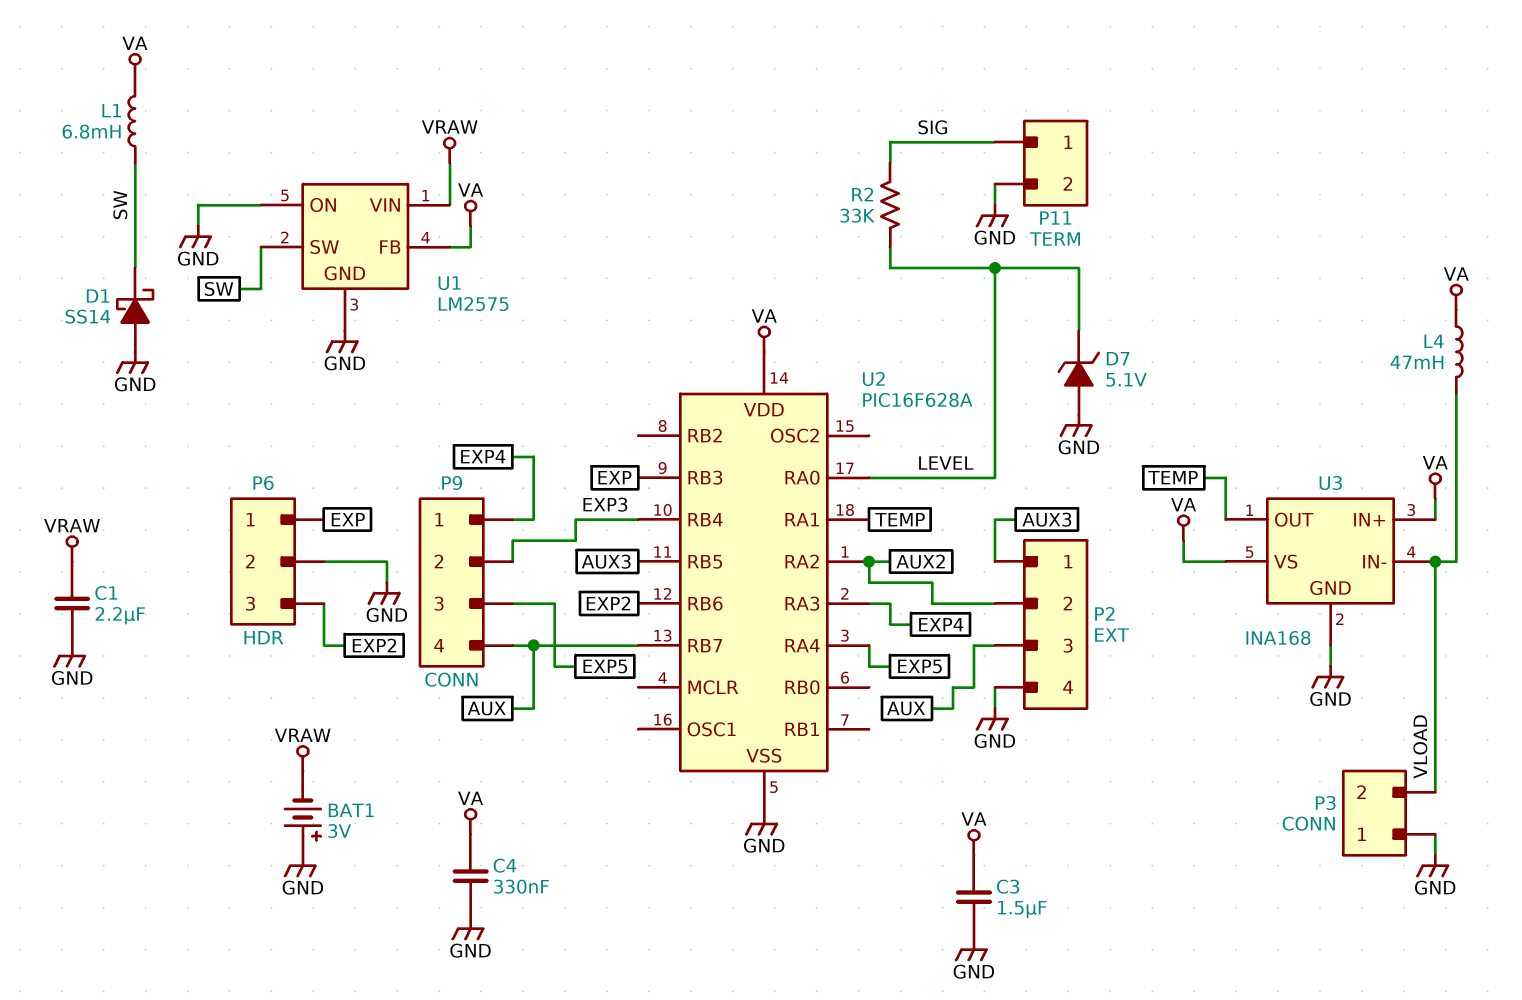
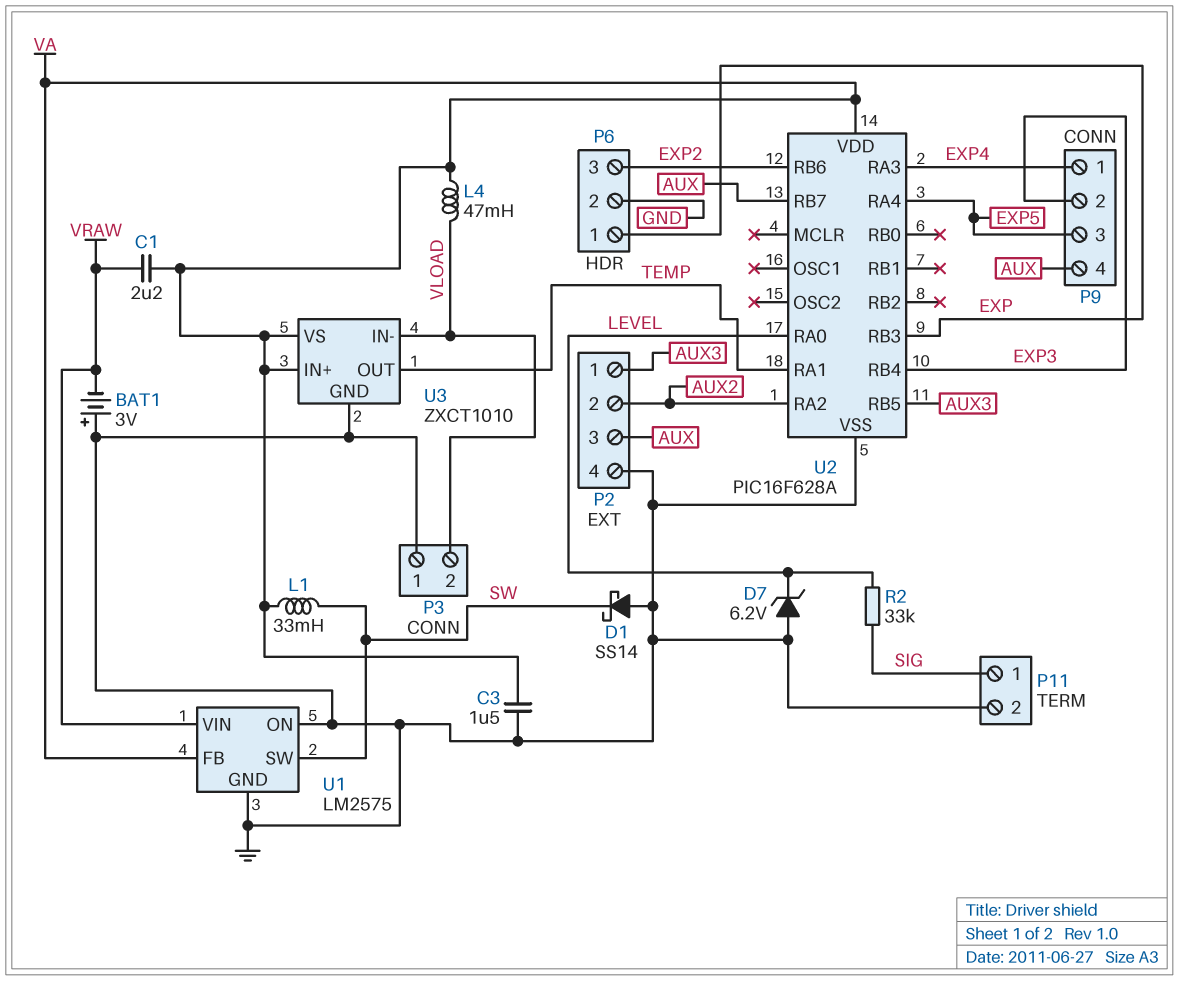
C1: 2.2uF (GND, VRAW) -> 2.2uF (VA, VRAW)
C4: 330nF (GND, VA) -> none
D7: zener 5.1V (A GND, K LEVEL) -> zener 6.2V (A GND, K LEVEL)
L1: 6.8mH (SW, VA) -> 33mH (SW, VA)
U3: INA168 -> ZXCT1010

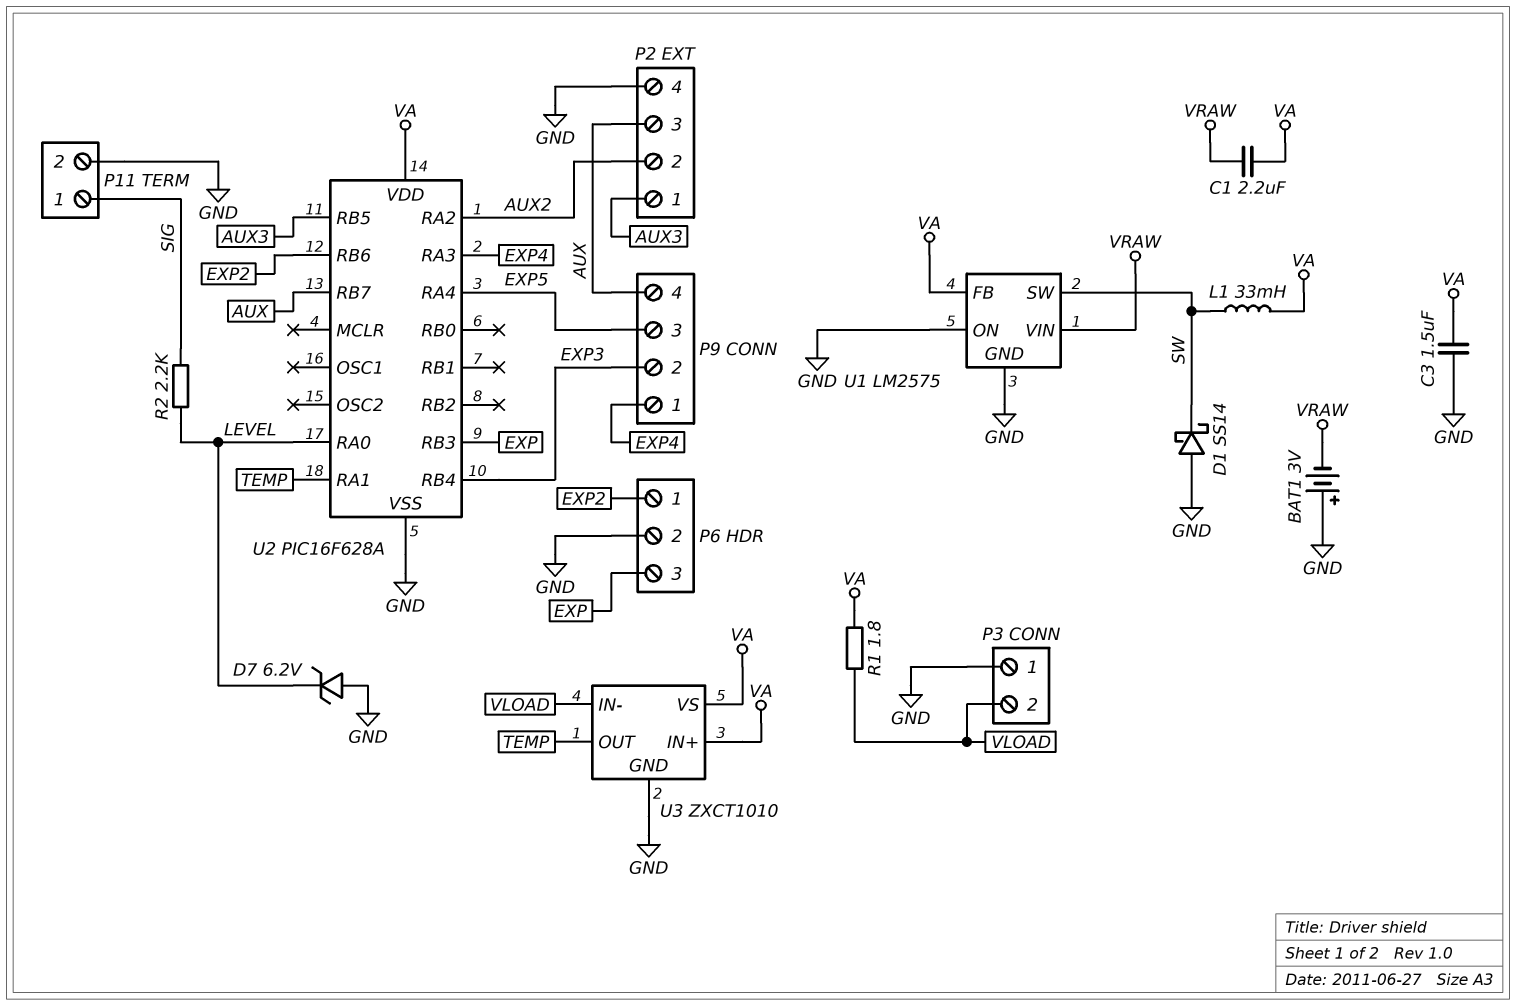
L4: 47mH (VA, VLOAD) -> none
P6 pin 1: EXP -> EXP2
P6 pin 3: EXP2 -> EXP
R1: none -> 1.8 (VA, VLOAD)
R2: 33k (LEVEL, SIG) -> 2.2k (LEVEL, SIG)

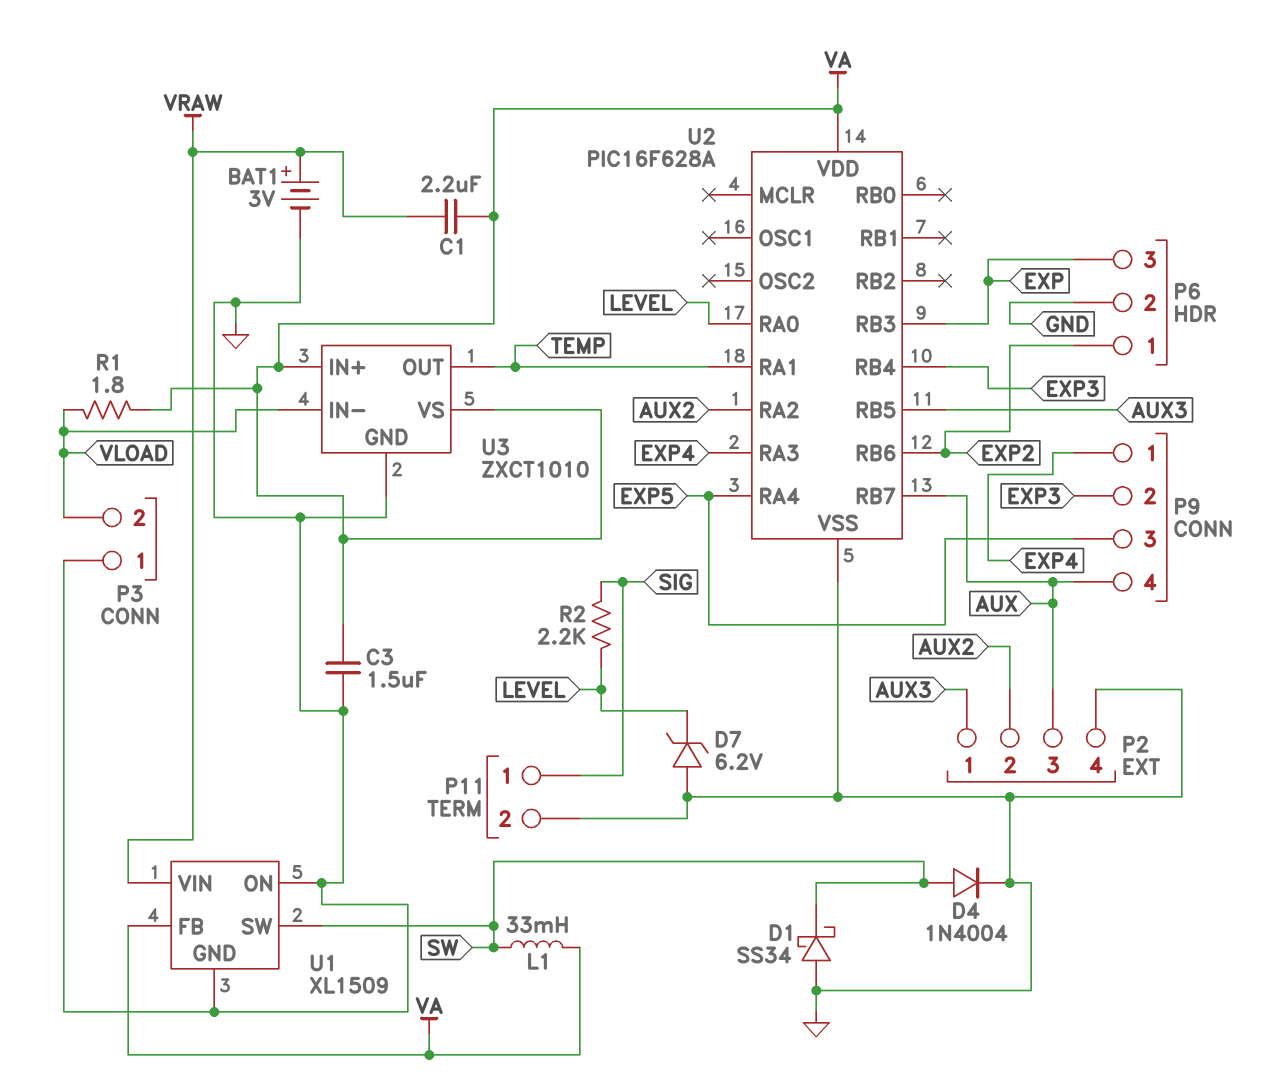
BAT1: 3V (plus GND, minus VRAW) -> 3V (plus VRAW, minus GND)
D1: schottky SS14 (A GND, K SW) -> schottky SS34 (A GND, K SW)
D4: none -> diode 1N4004 (A SW, K GND)
U1: LM2575 -> XL1509

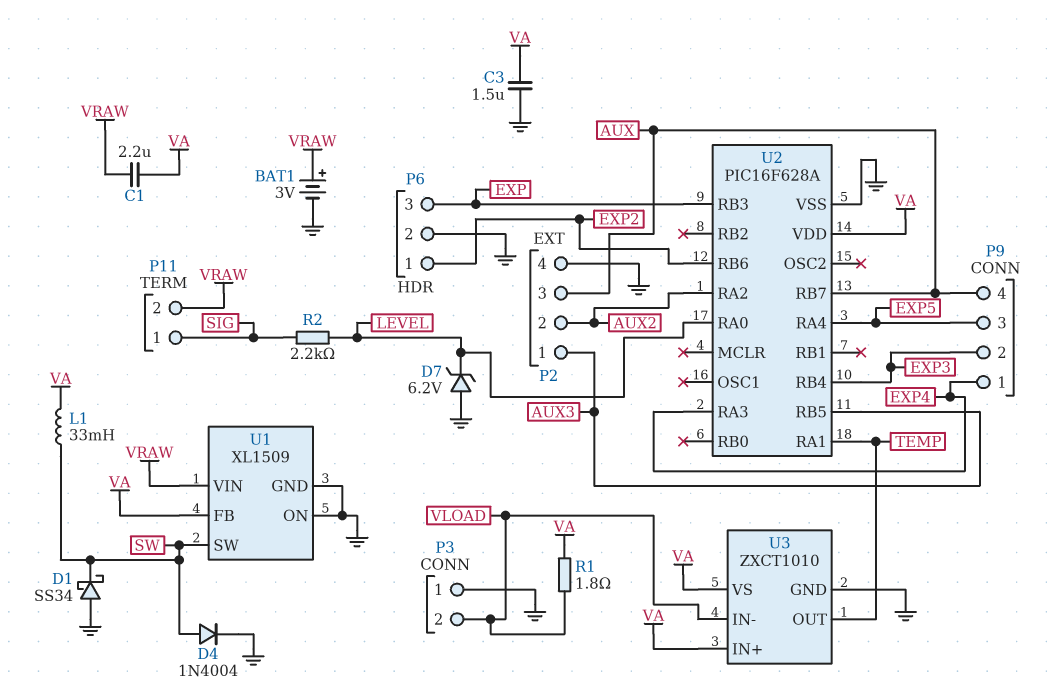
P11 pin 2: GND -> VRAW

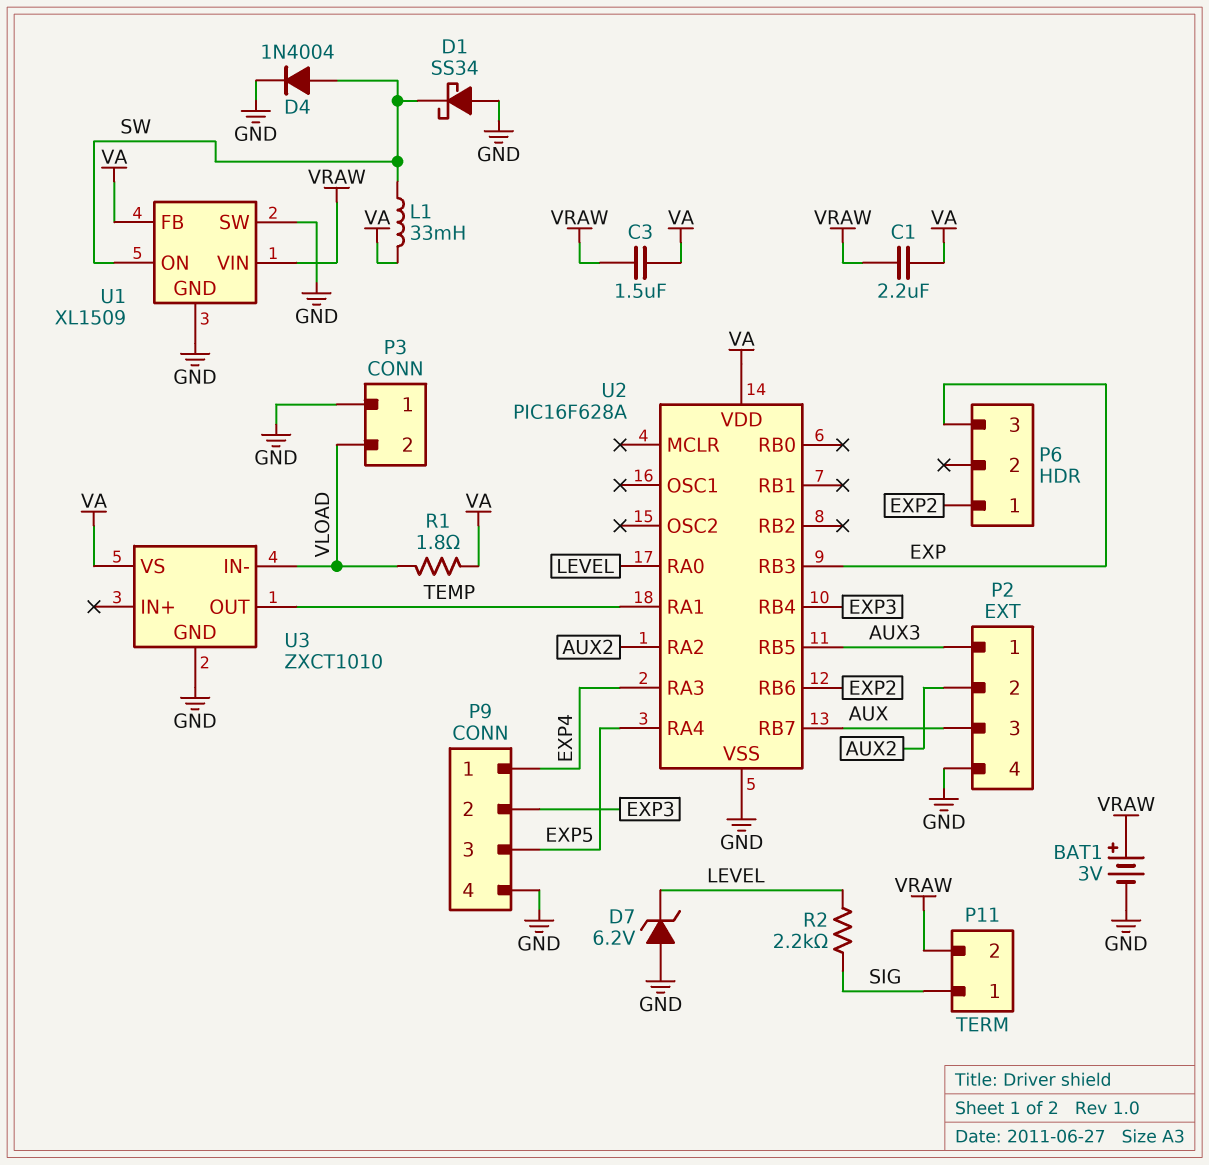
C3: 1.5uF (GND, VA) -> 1.5uF (VA, VRAW)
P6 pin 2: GND -> none
P9 pin 4: AUX -> GND
U1 pin ON: GND -> SW
U1 pin SW: SW -> GND
U3 pin IN+: VA -> none

